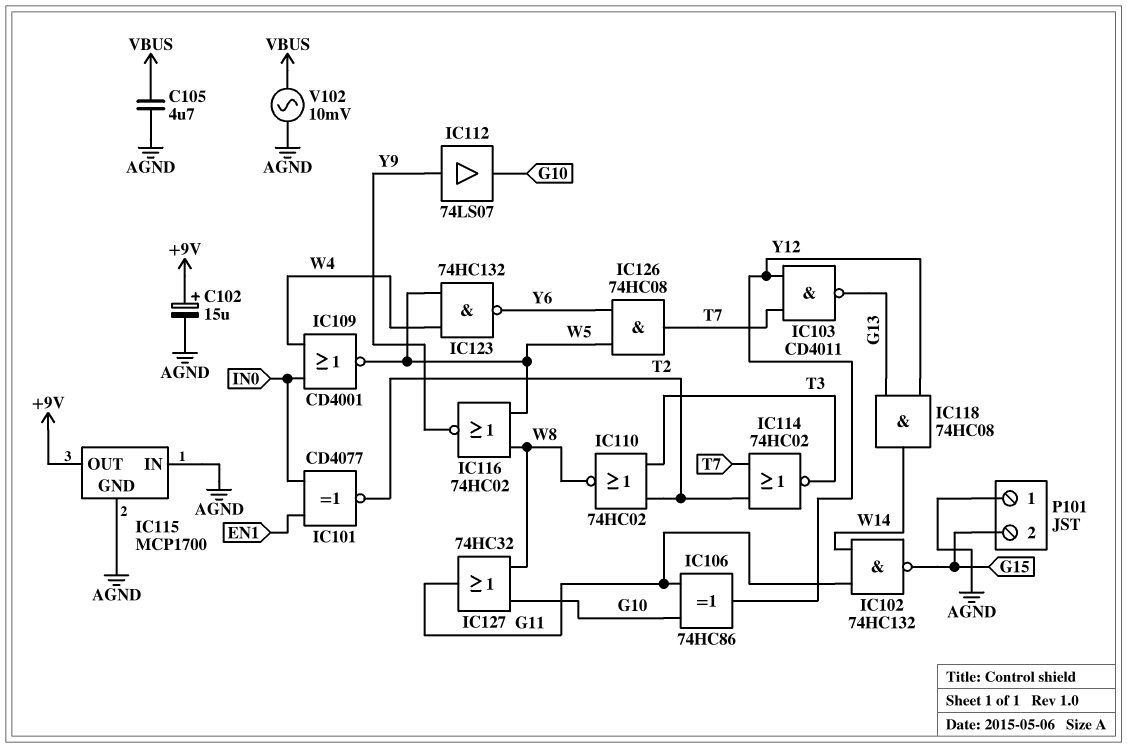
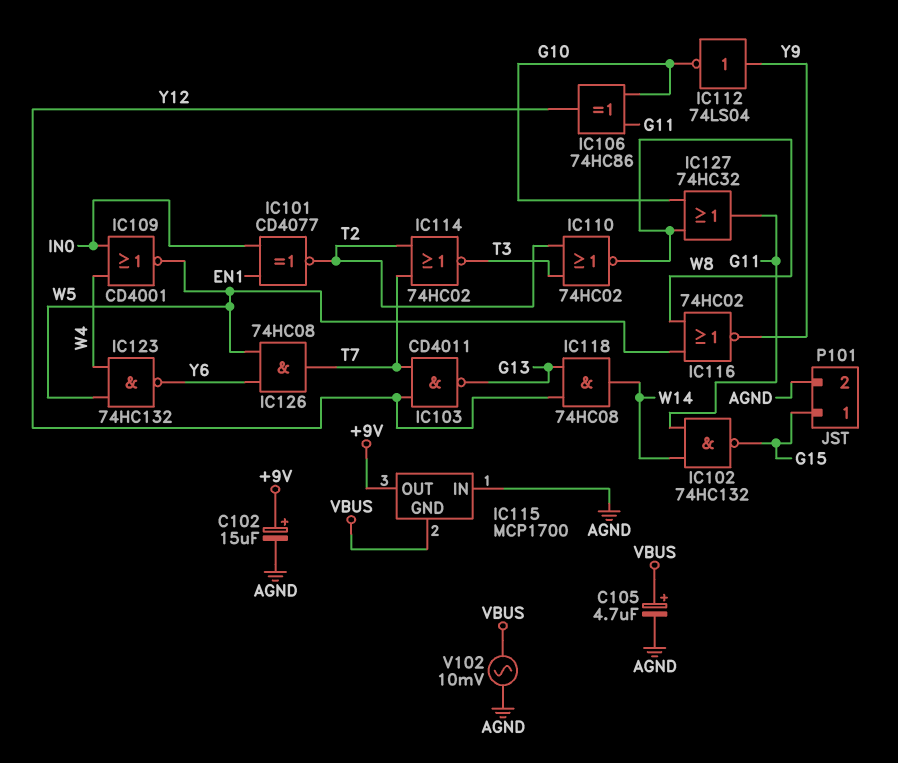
C105: 4.7uF (AGND, VBUS) -> 4.7uF (plus VBUS, minus AGND)
IC112: buffer 74LS07 (in Y9, out G10) -> NOT 74LS04 (in Y9, out G10)
IC115 pin GND: AGND -> VBUS
P101 pin 1: AGND -> G15
P101 pin 2: G15 -> AGND

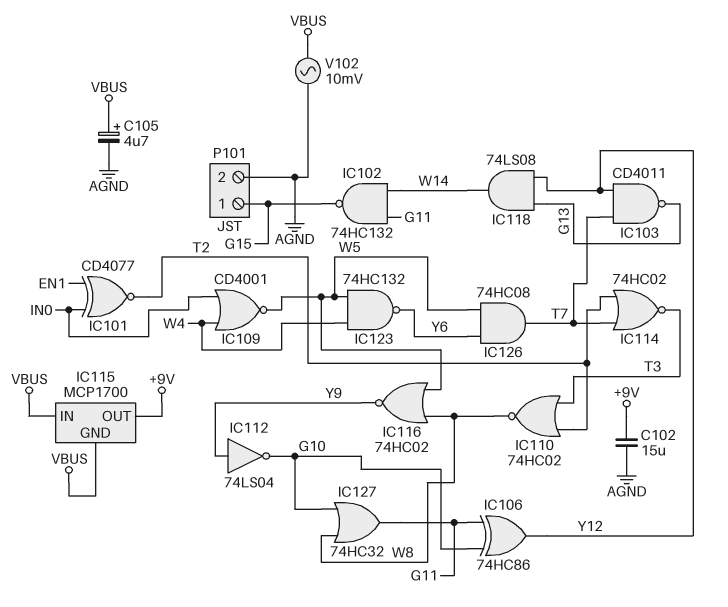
C102: 15uF (plus +9V, minus AGND) -> 15uF (+9V, AGND)
IC115 pin IN: AGND -> VBUS
IC118: AND 74HC08 (in G13, in Y12, out W14) -> AND 74LS08 (in G13, in Y12, out W14)

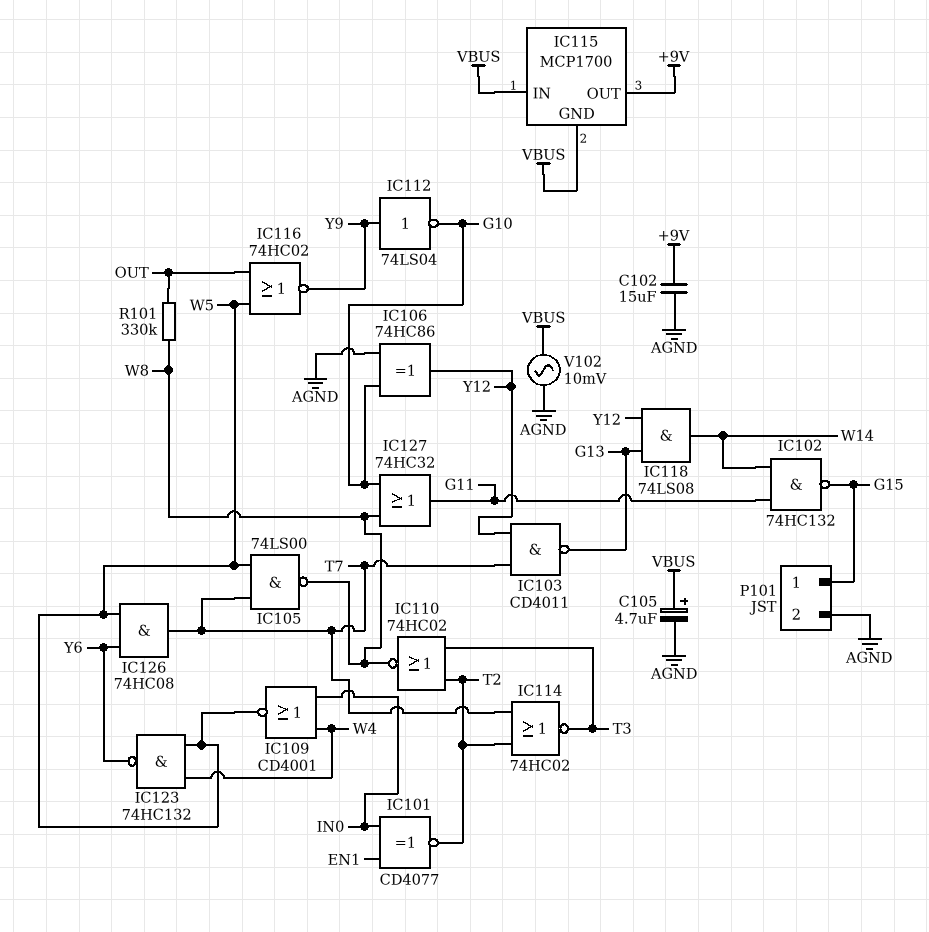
IC105: none -> NAND 74LS00 (in T7, in W5, out W8)
IC106: XOR 74HC86 (in G10, in G11, out Y12) -> XOR 74HC86 (in AGND, in G10, out Y12)
IC116: NOR 74HC02 (in W5, in W8, out Y9) -> NOR 74HC02 (in OUT, in W5, out Y9)
R101: none -> 330k (OUT, W8)

